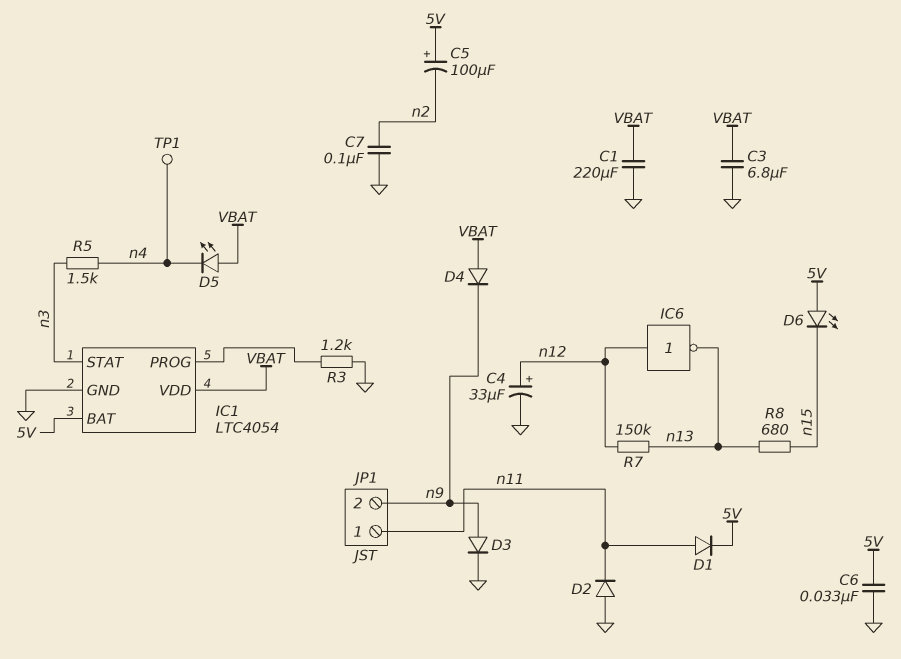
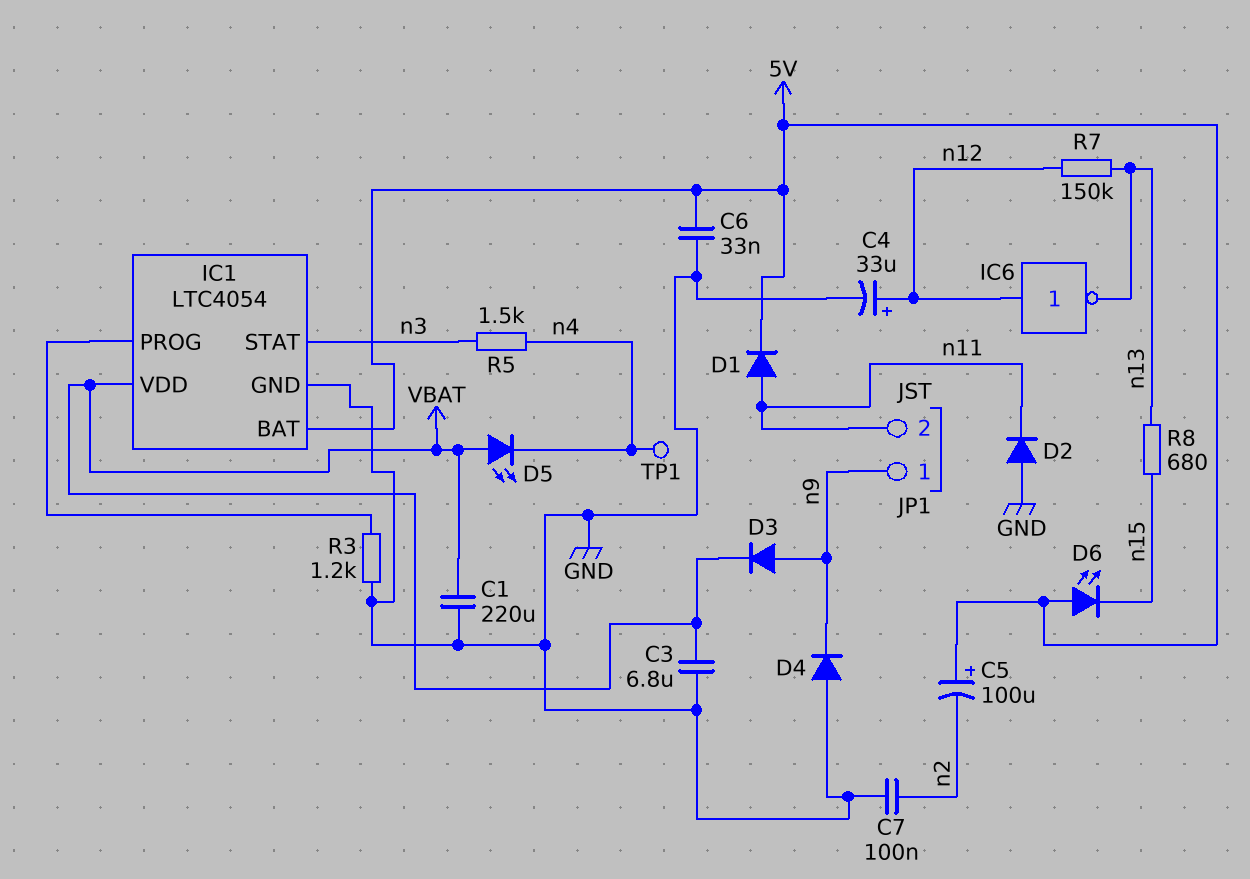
D3: diode (A n9, K GND) -> diode (A n9, K VBAT)
D4: diode (A VBAT, K n9) -> diode (A GND, K n9)
JP1 pin 1: n11 -> n9
JP1 pin 2: n9 -> n11

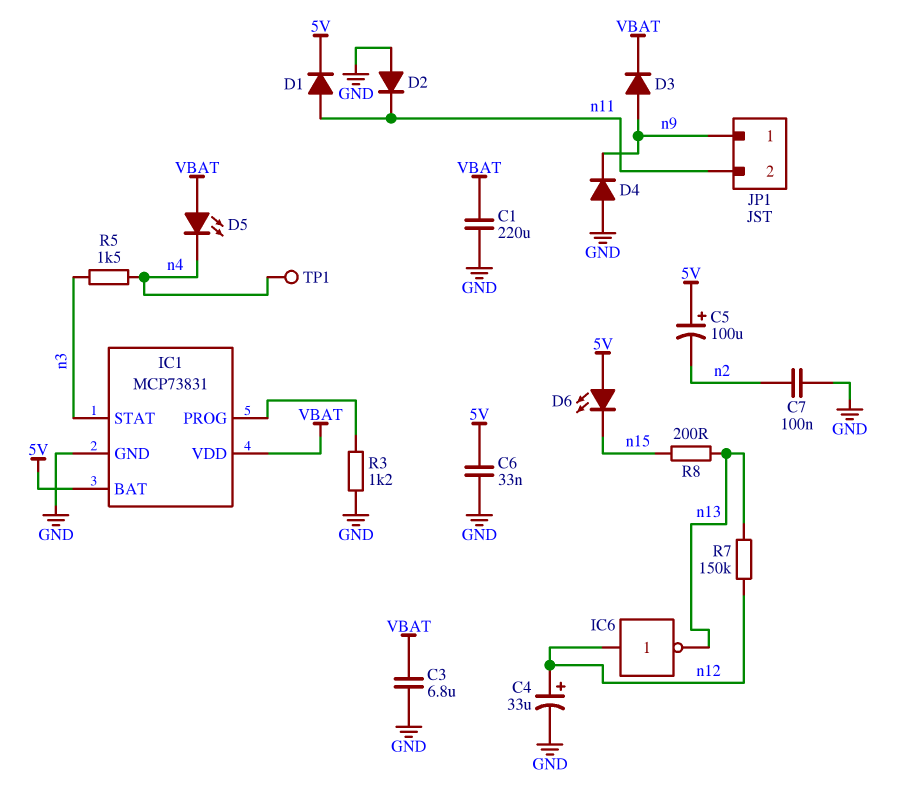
IC1: LTC4054 -> MCP73831
R8: 680 (n13, n15) -> 200 (n13, n15)

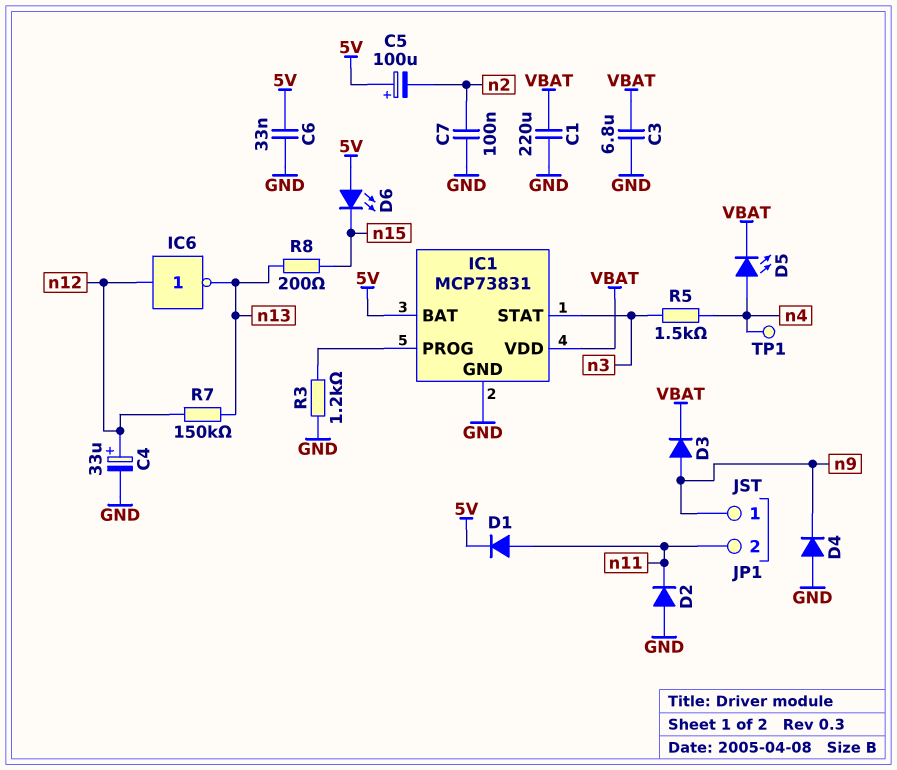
D5: LED (A VBAT, K n4) -> LED (A n4, K VBAT)

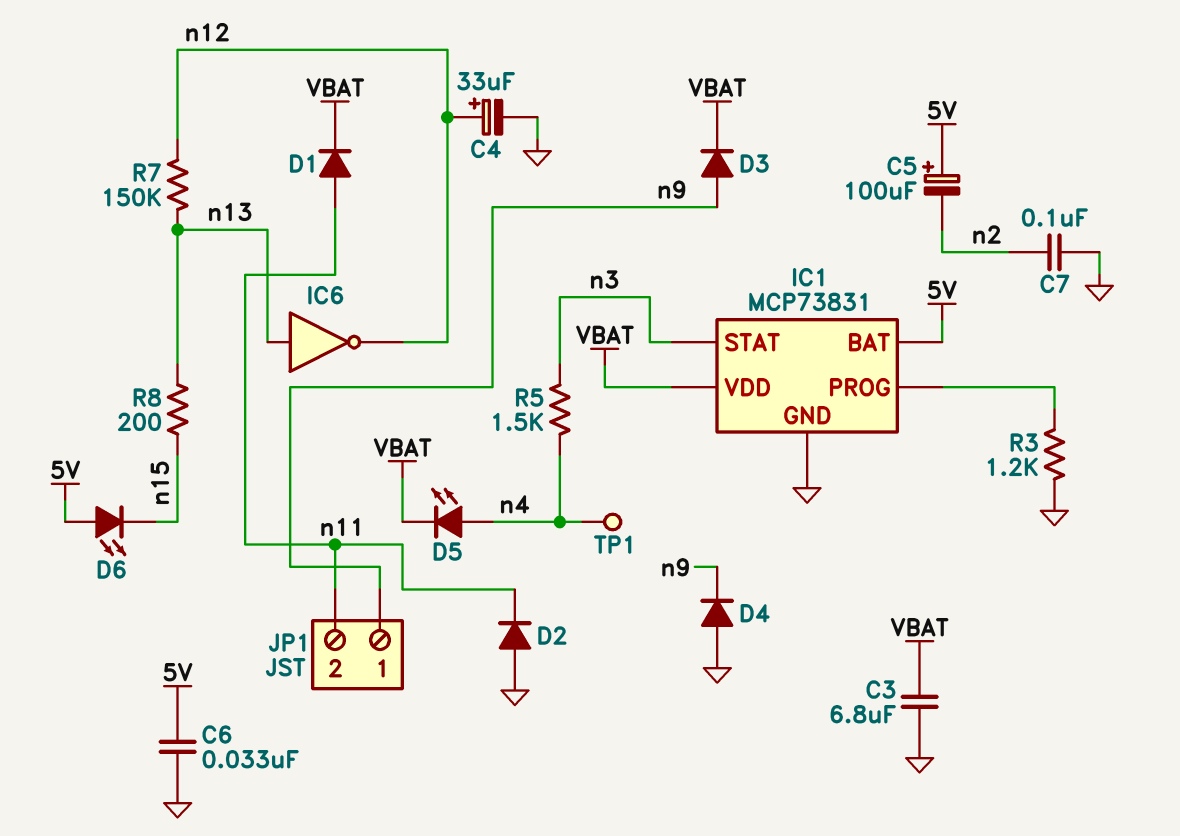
C1: 220uF (GND, VBAT) -> none
D1: diode (A n11, K 5V) -> diode (A n11, K VBAT)
IC6: NOT (in n12, out n13) -> NOT (in n13, out n12)

